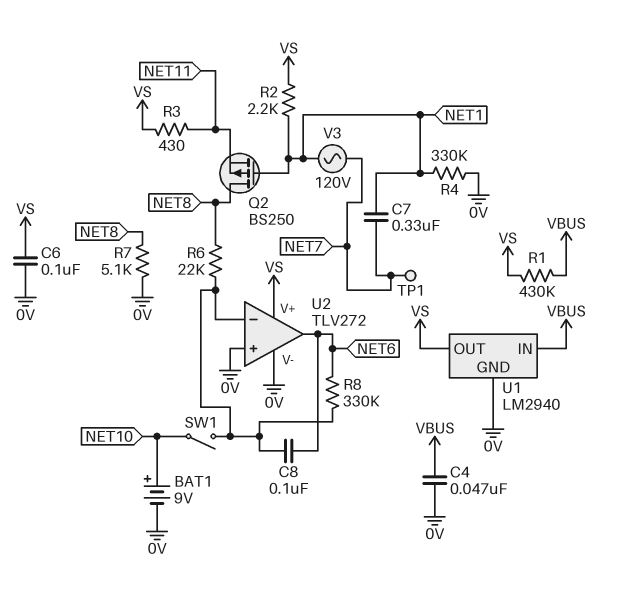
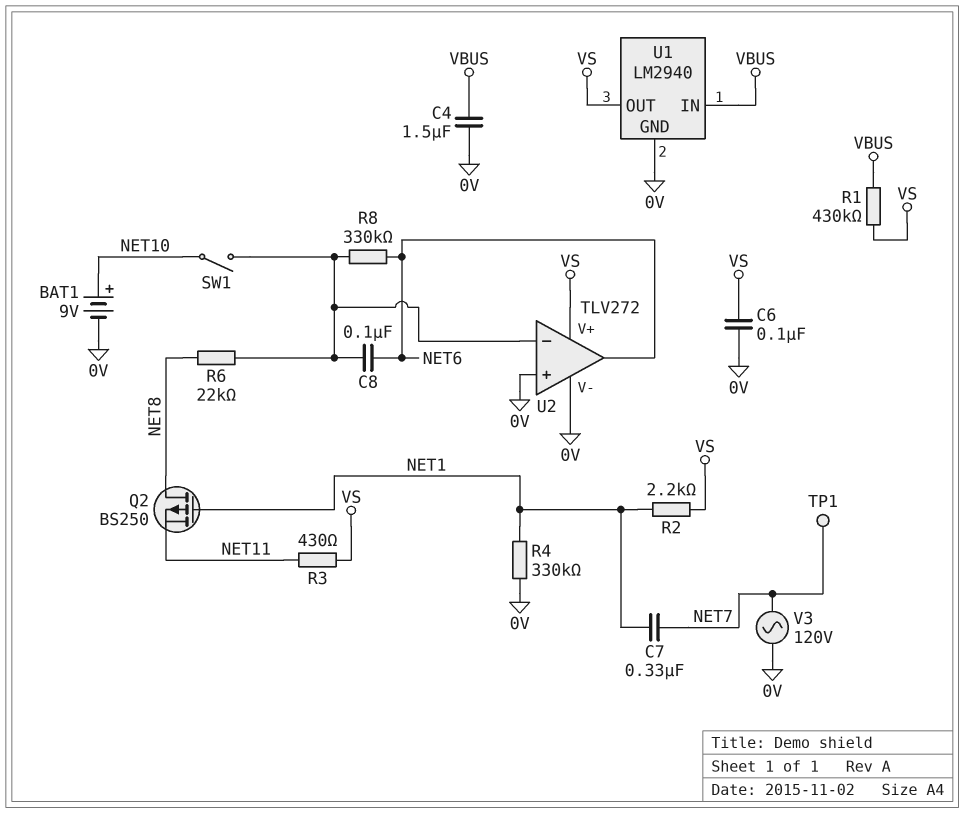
C4: 47nF (0V, VBUS) -> 1.5uF (0V, VBUS)
R7: 5.1k (0V, NET8) -> none
V3: AC 120V (NET1, NET7) -> AC 120V (0V, NET7)

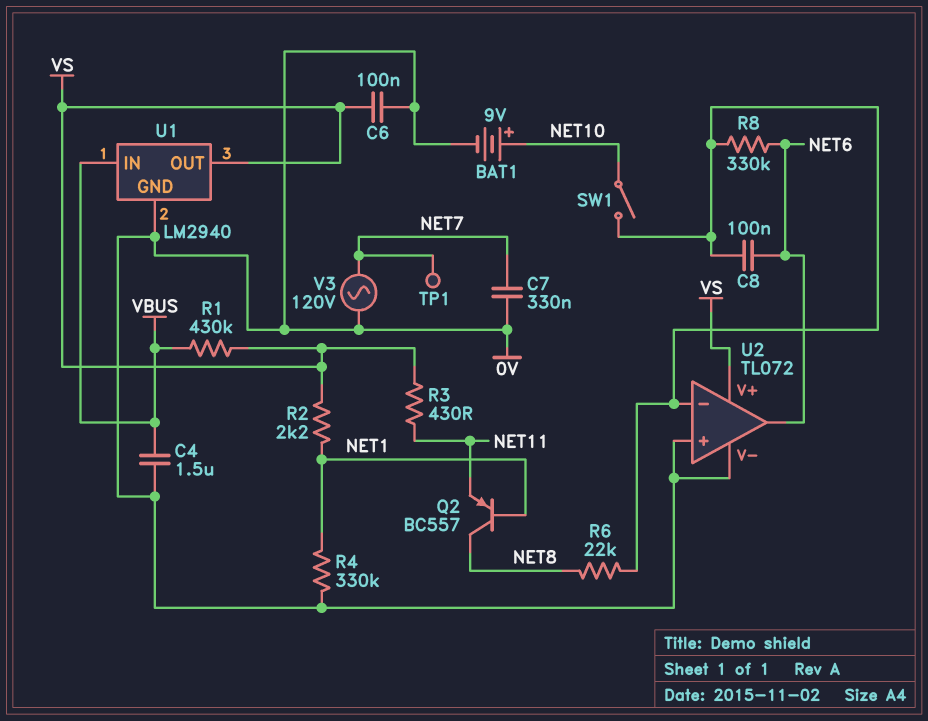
C7: 330nF (NET1, NET7) -> 330nF (0V, NET7)
Q2: PMOS BS250 (G NET1, D NET8, S NET11) -> PNP BC557 (B NET1, C NET8, E NET11)
U2: TLV272 -> TL072

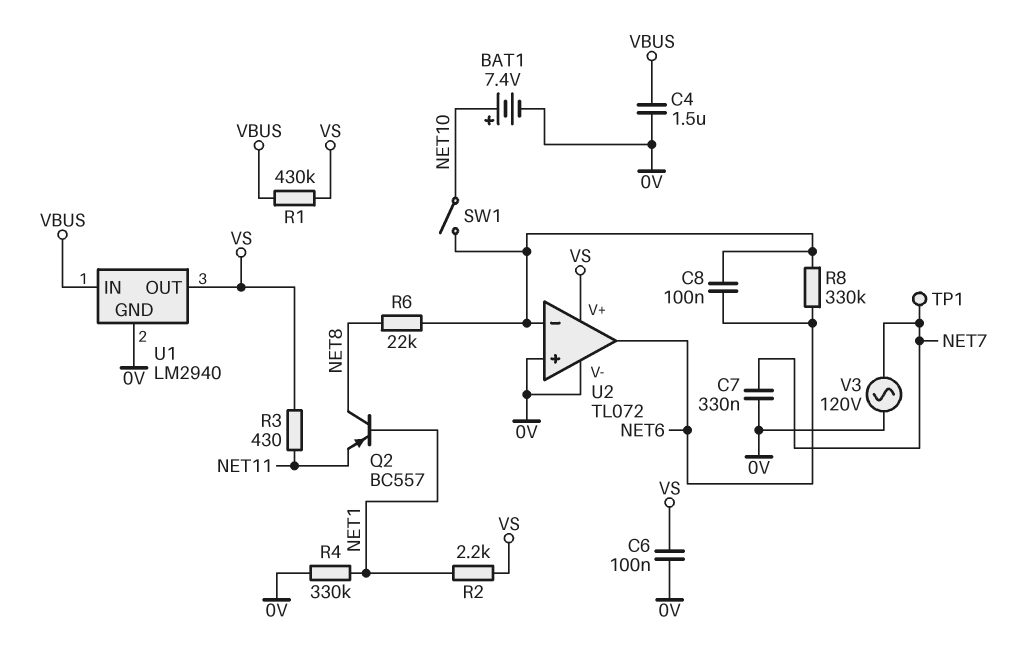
BAT1: 9V (plus NET10, minus 0V) -> 7.4V (plus NET10, minus 0V)

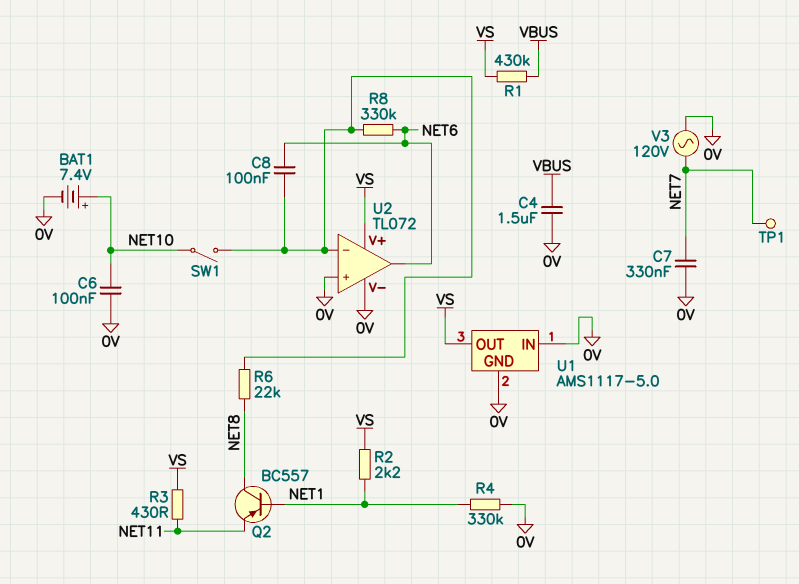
C6: 100nF (0V, VS) -> 100nF (0V, NET10)
U1: LM2940 -> AMS1117-5.0
U1 pin IN: VBUS -> 0V

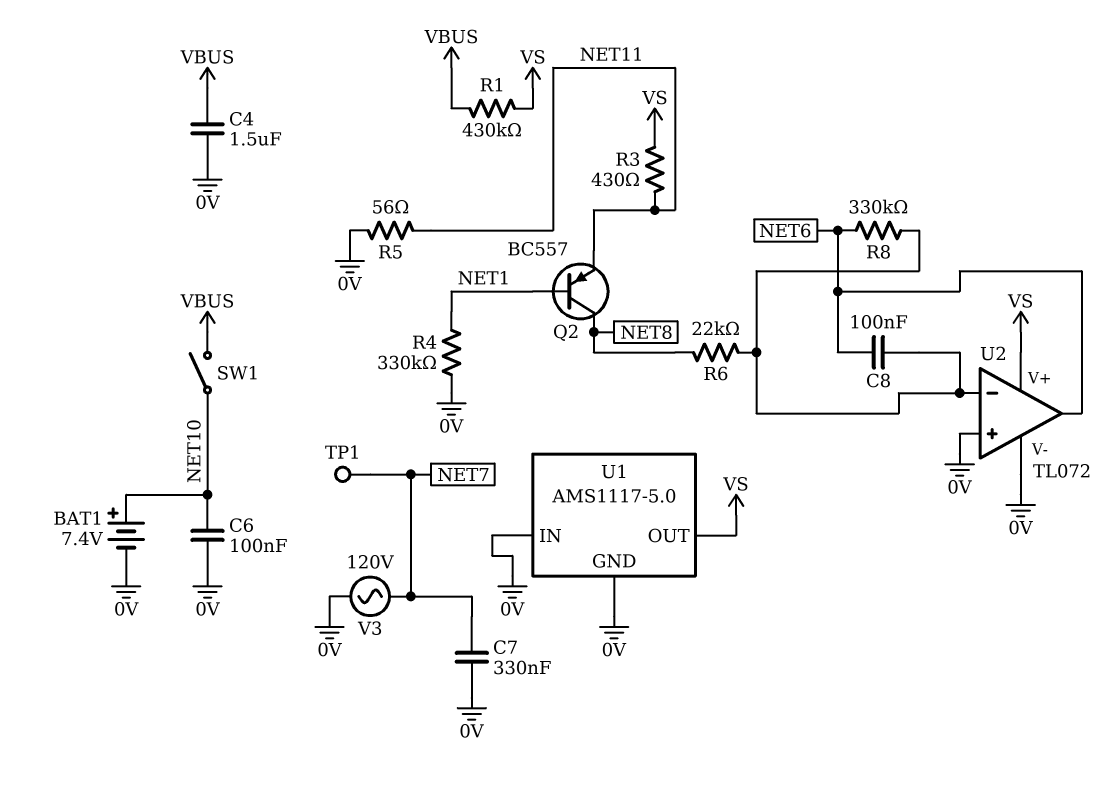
R2: 2.2k (NET1, VS) -> none
R5: none -> 56 (0V, NET11)
SW1: switch (NET10, U2/in-) -> switch (NET10, VBUS)

